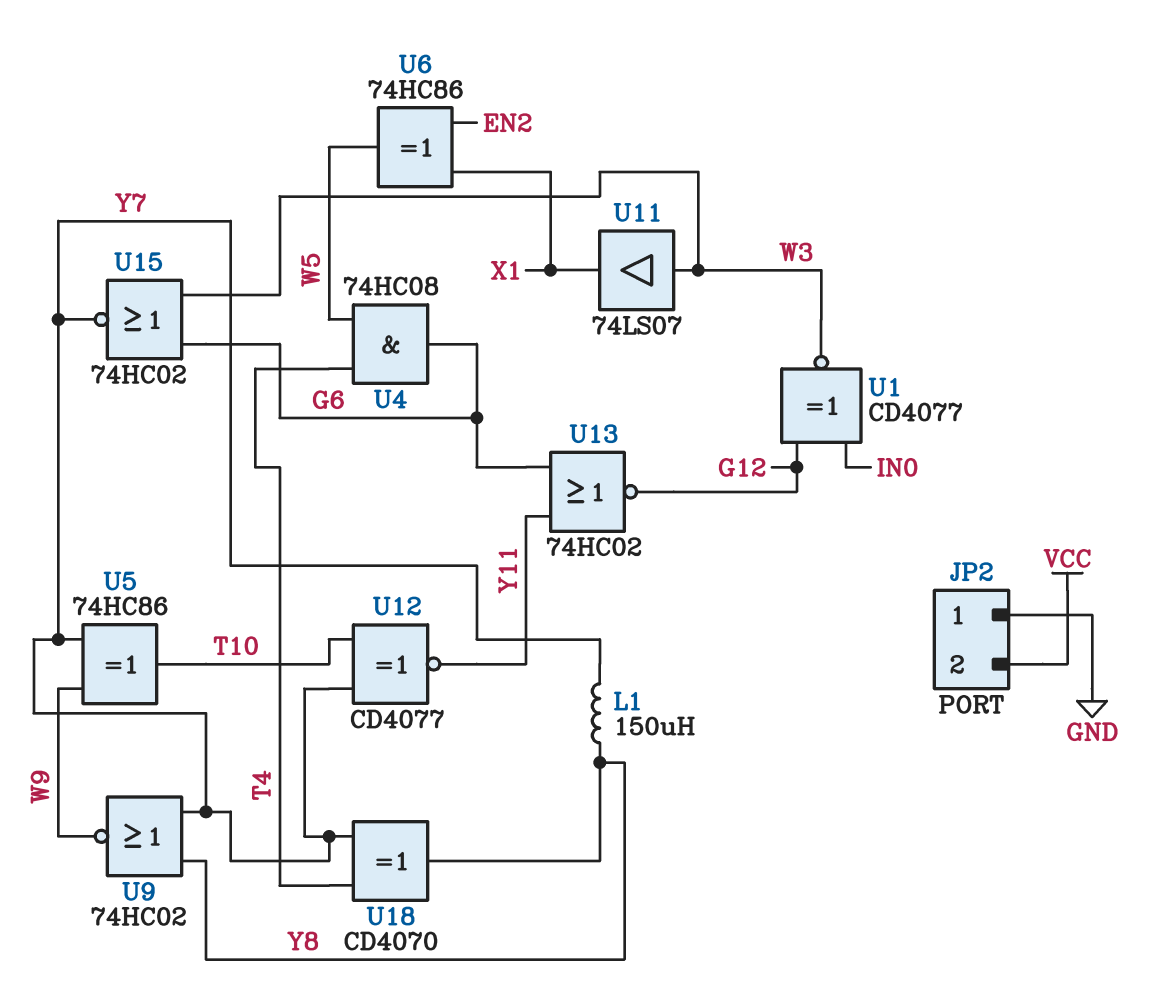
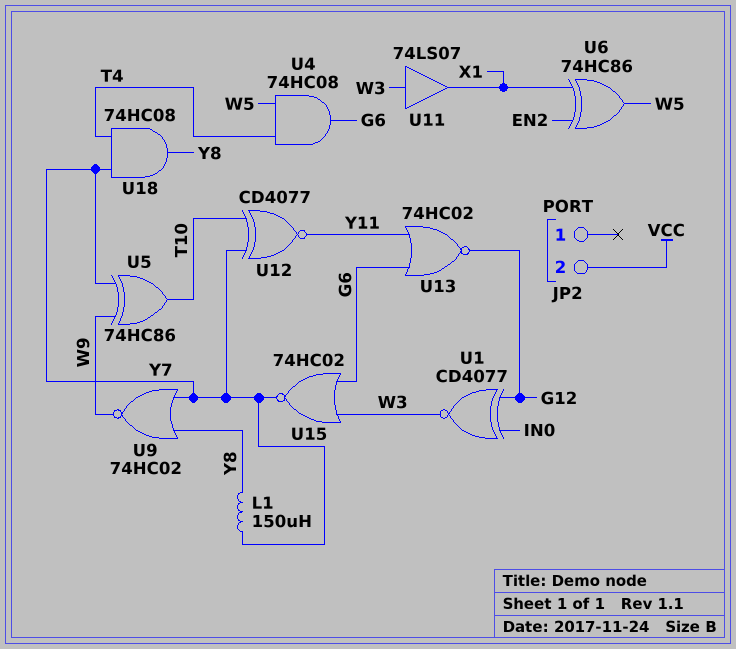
JP2 pin 1: GND -> none
U18: XOR CD4070 (in T4, in Y7, out Y8) -> AND 74HC08 (in T4, in Y7, out Y8)

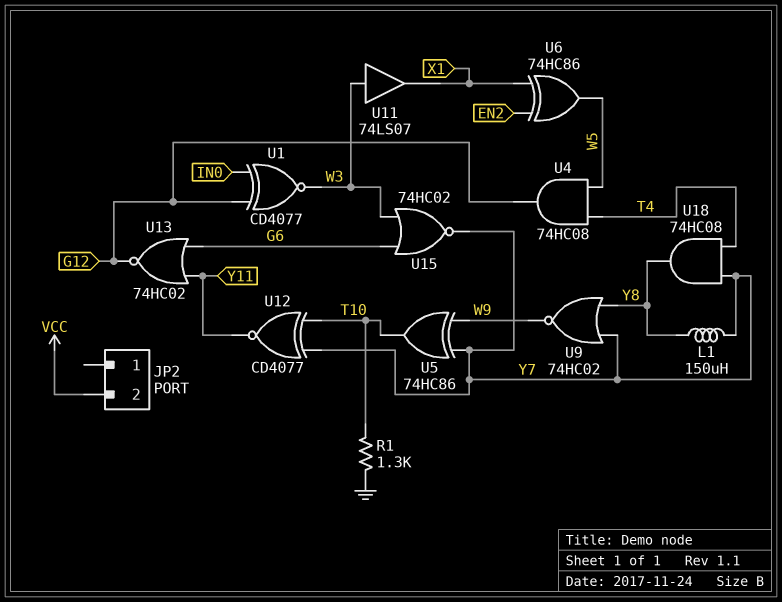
R1: none -> 1.3k (GND, T10)
U4: AND 74HC08 (in T4, in W5, out G6) -> AND 74HC08 (in T4, in W5, out G12)

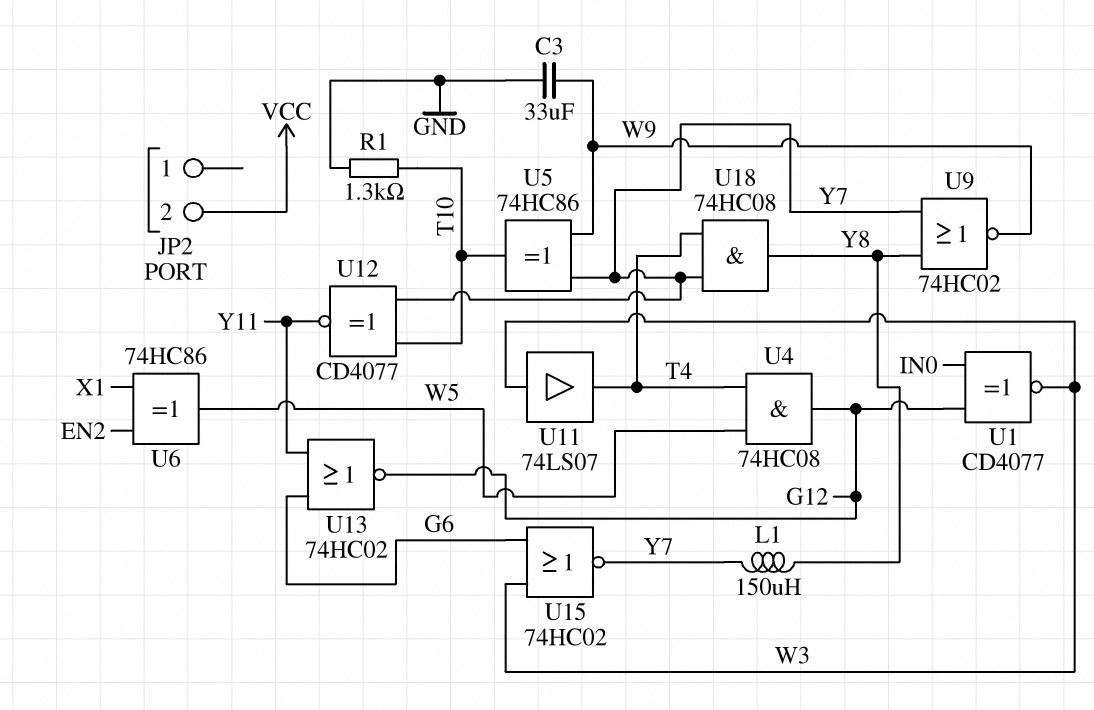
C3: none -> 33uF (GND, W9)
U11: buffer 74LS07 (in W3, out X1) -> buffer 74LS07 (in W3, out T4)

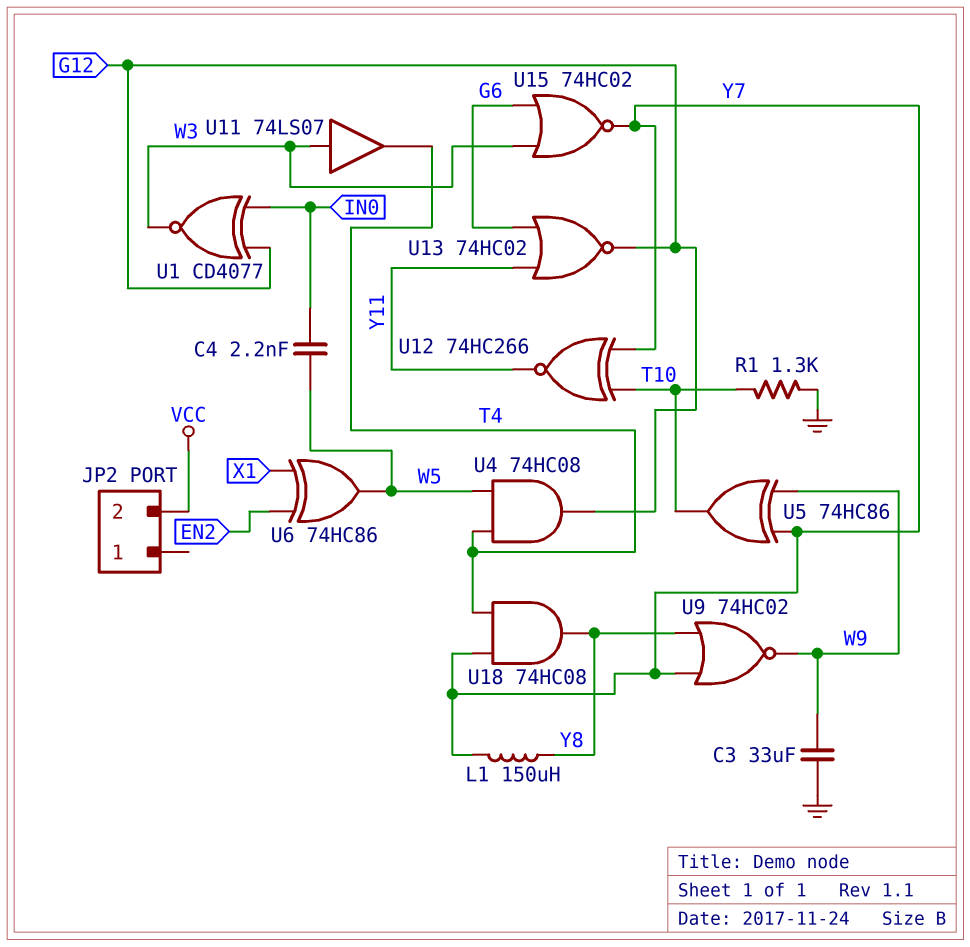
C4: none -> 2.2nF (IN0, W5)
U12: XNOR CD4077 (in T10, in Y7, out Y11) -> XNOR 74HC266 (in T10, in Y7, out Y11)

